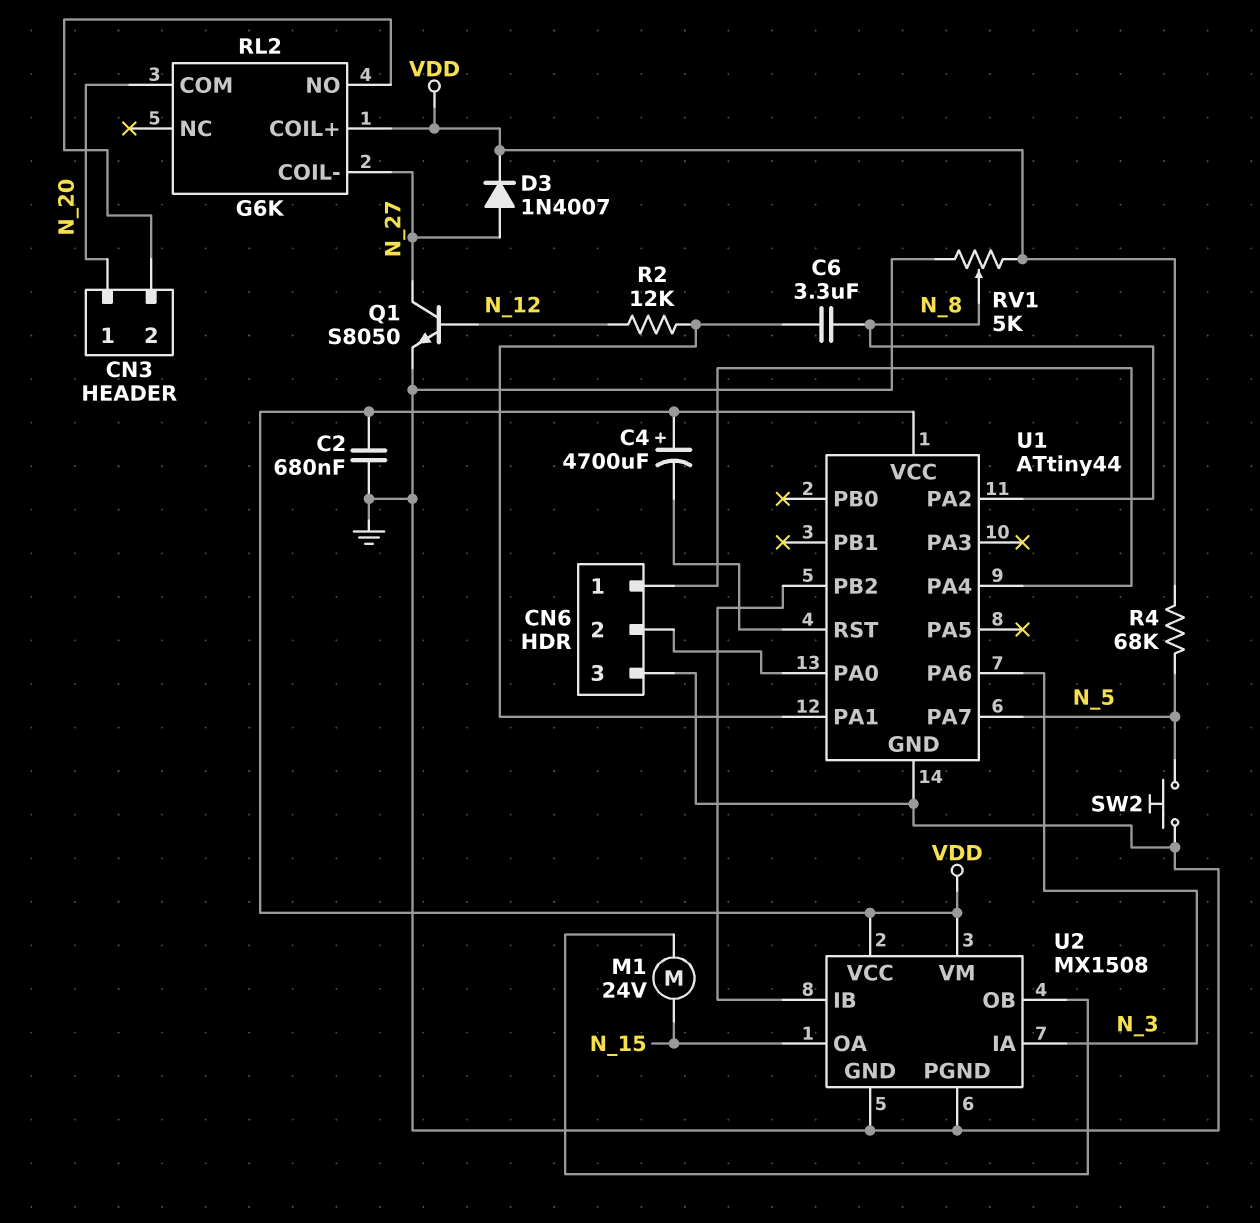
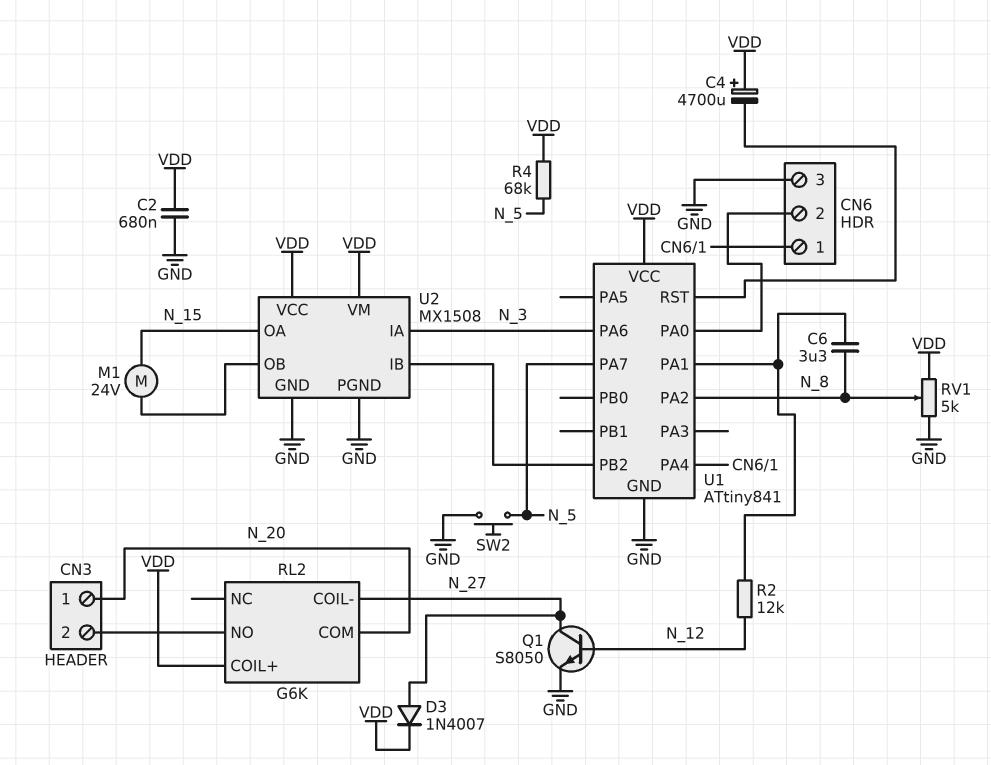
U1: ATtiny44 -> ATtiny841

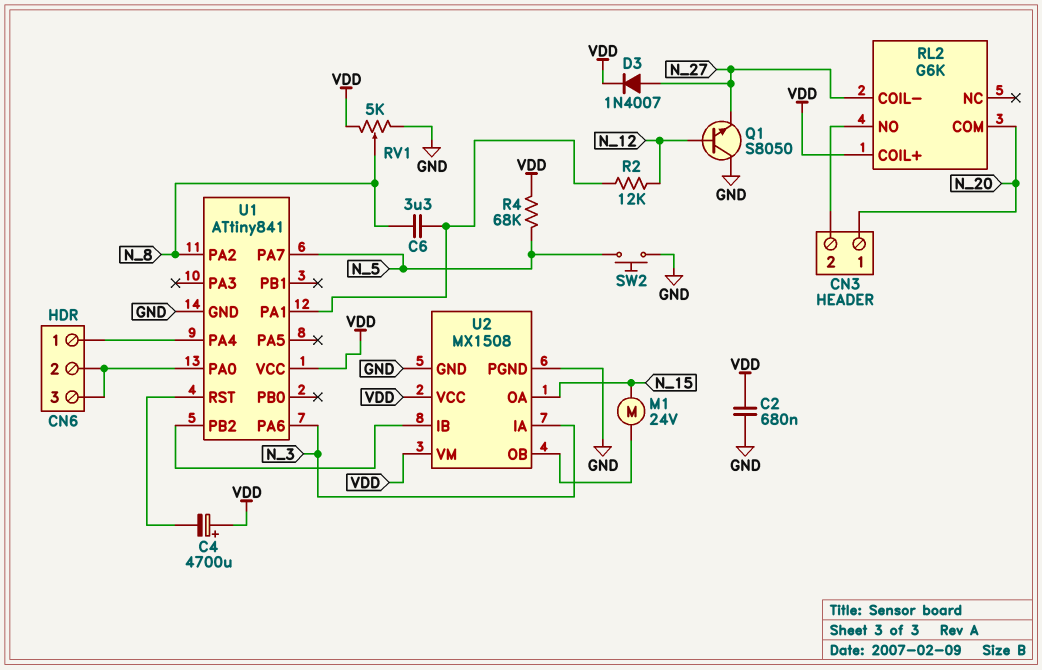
CN6 pin 3: GND -> CN6/2
Q1: NPN S8050 (B N_12, C N_27, E GND) -> NPN S8050 (B N_12, C GND, E N_27)

